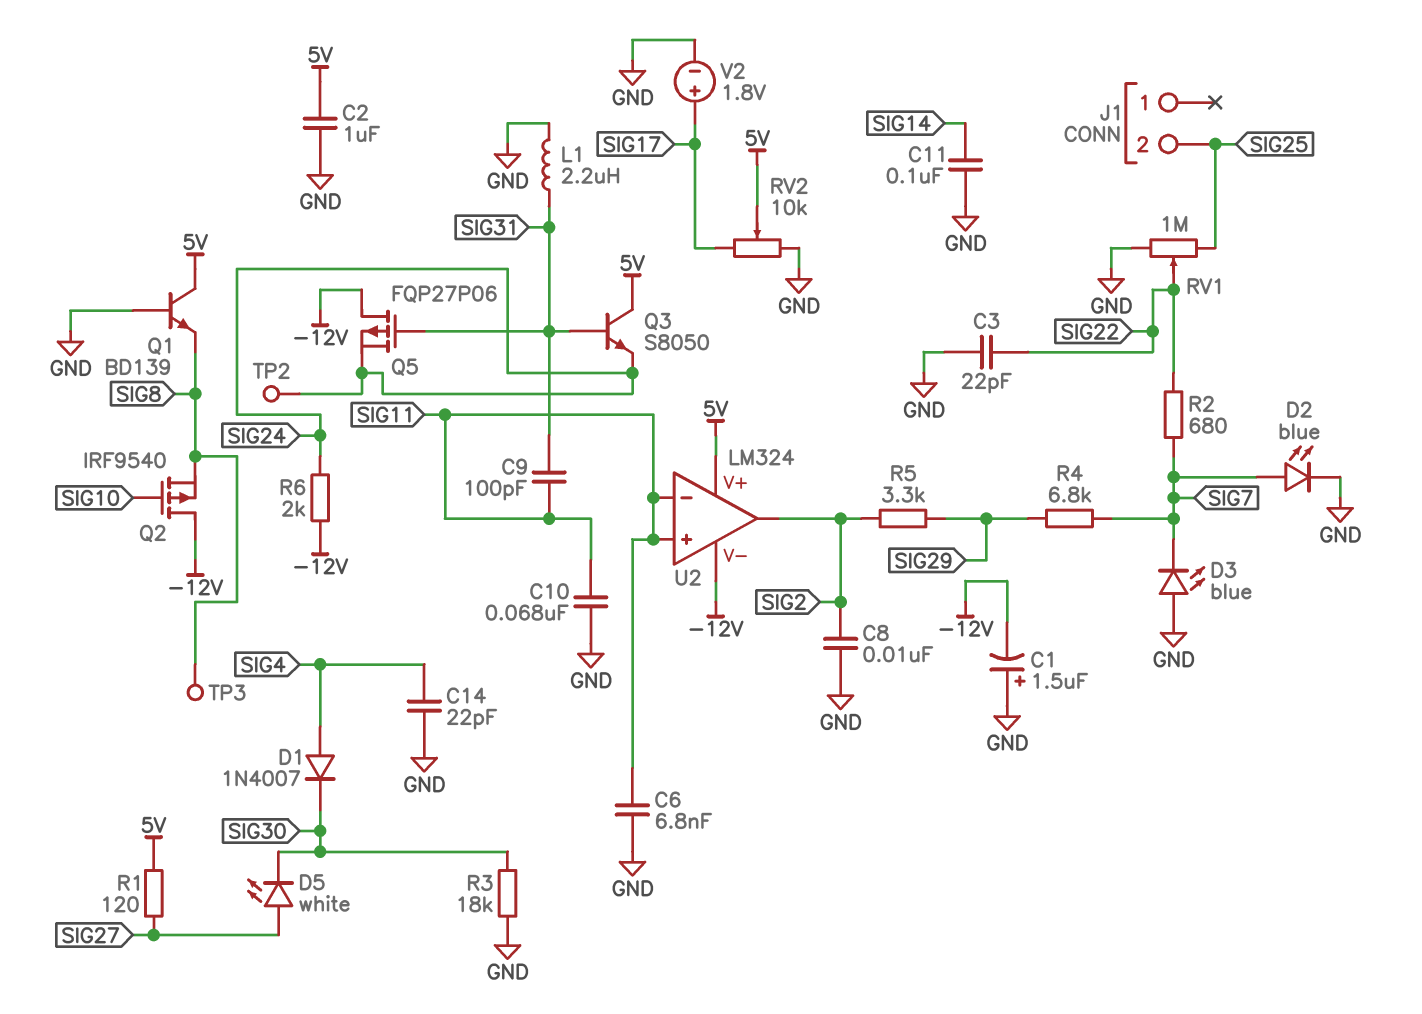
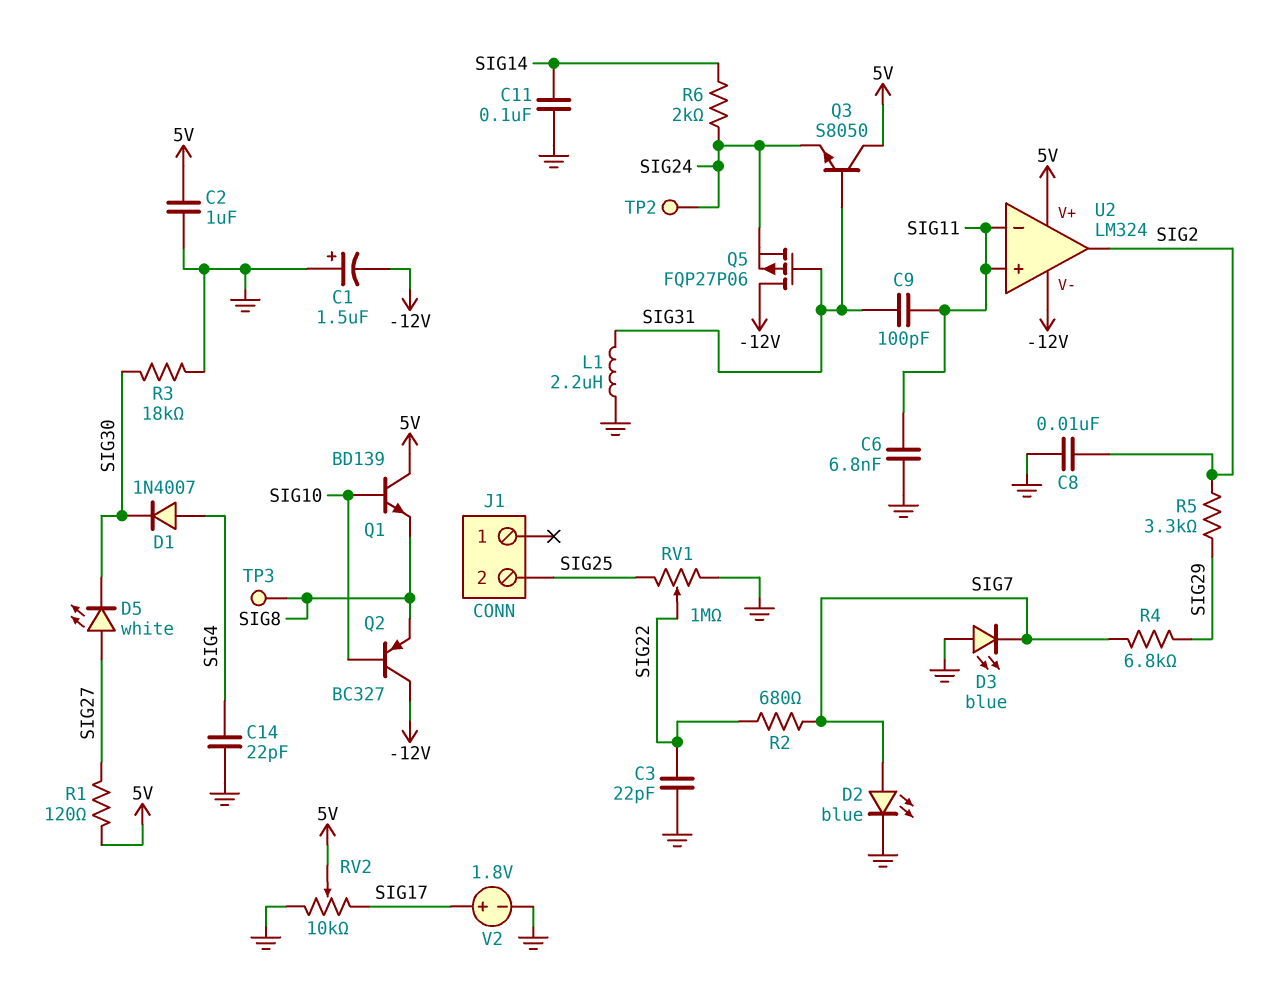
C10: 68nF (GND, SIG11) -> none
Q1: NPN BD139 (B GND, C 5V, E SIG8) -> NPN BD139 (B SIG10, C 5V, E SIG8)
Q2: PMOS IRF9540 (G SIG10, D -12V, S SIG8) -> PNP BC327 (B SIG10, C -12V, E SIG8)
R6: 2k (-12V, SIG24) -> 2k (SIG14, SIG24)

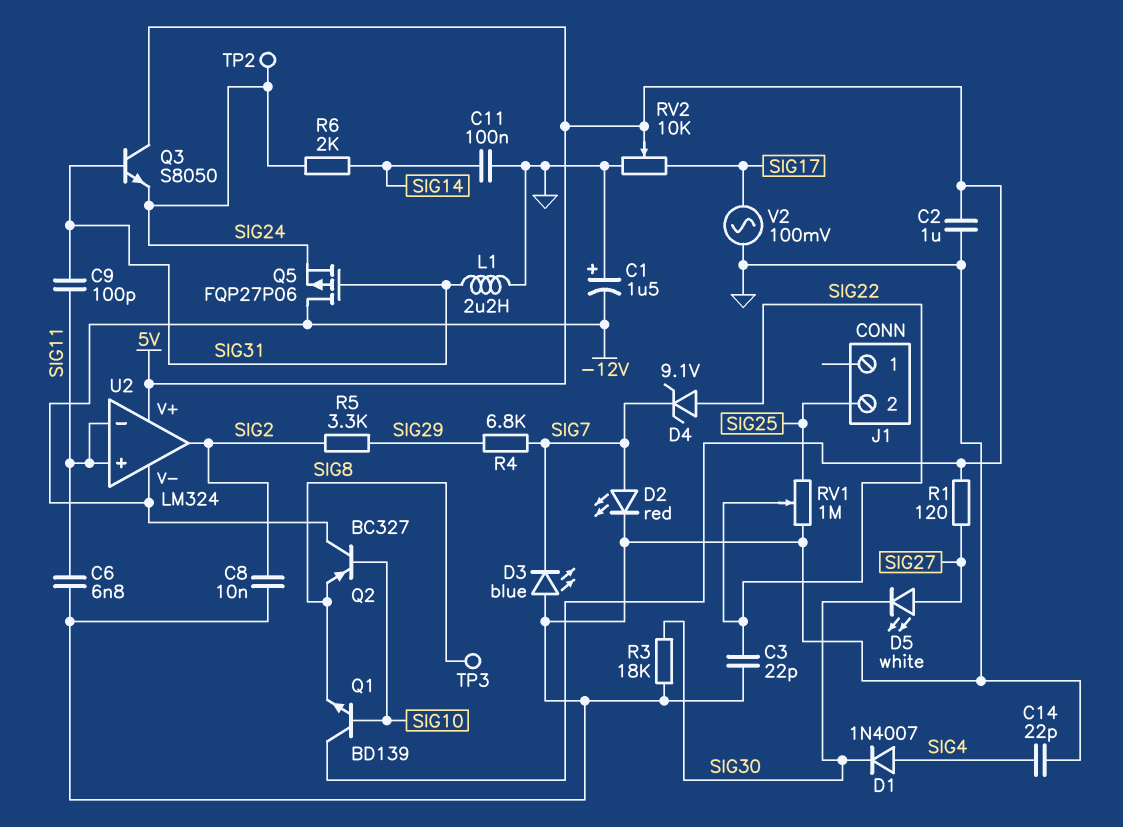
D2: LED blue (A SIG7, K GND) -> LED red (A SIG7, K GND)
D4: none -> zener 9.1V (A SIG22, K SIG7)
R2: 680 (SIG7, SIG22) -> none
V2: 1.8V (plus SIG17, minus GND) -> AC 100mV (GND, SIG17)

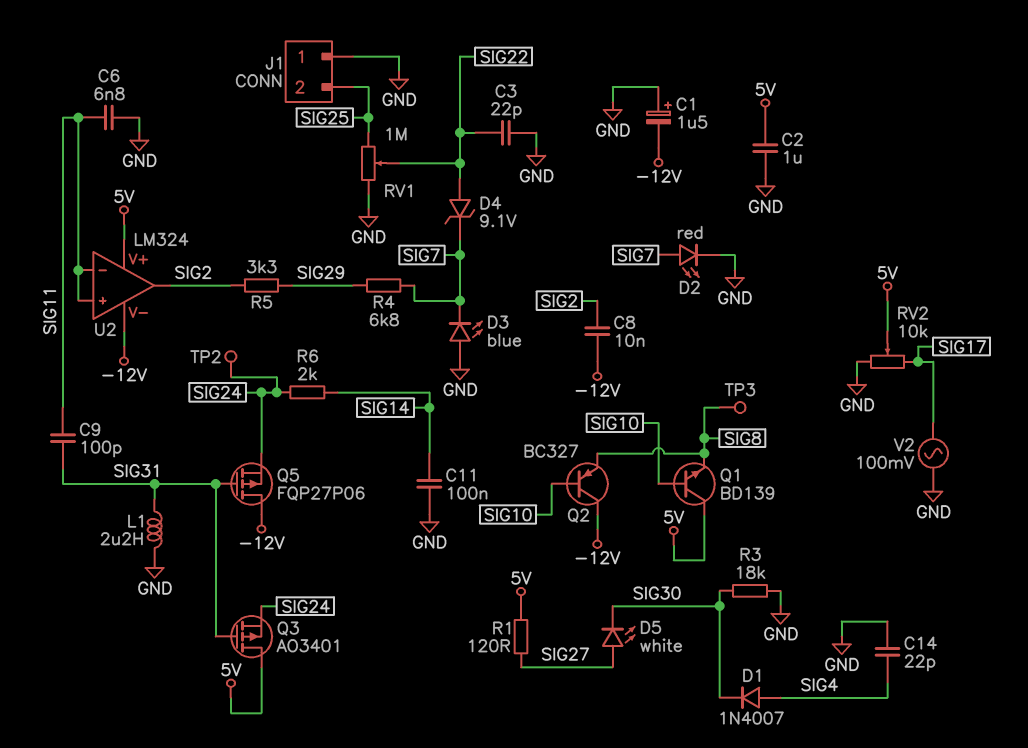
C8: 10nF (GND, SIG2) -> 10nF (-12V, SIG2)
J1 pin 1: none -> GND
Q3: NPN S8050 (B SIG31, C 5V, E SIG24) -> PMOS AO3401 (G SIG31, D 5V, S SIG24)

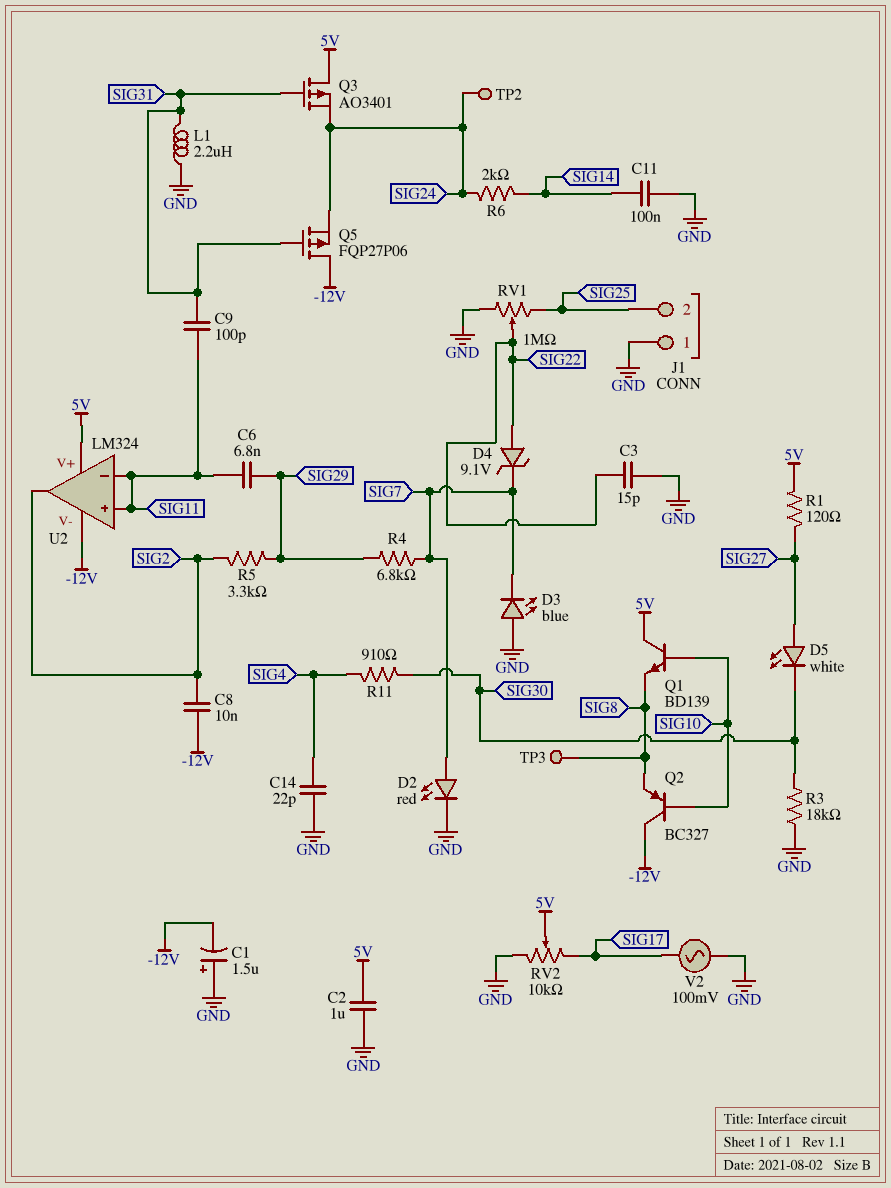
C3: 22pF (GND, SIG22) -> 15pF (GND, SIG22)
C6: 6.8nF (GND, SIG11) -> 6.8nF (SIG11, SIG29)
D1: diode 1N4007 (A SIG4, K SIG30) -> none
R11: none -> 910 (SIG4, SIG30)

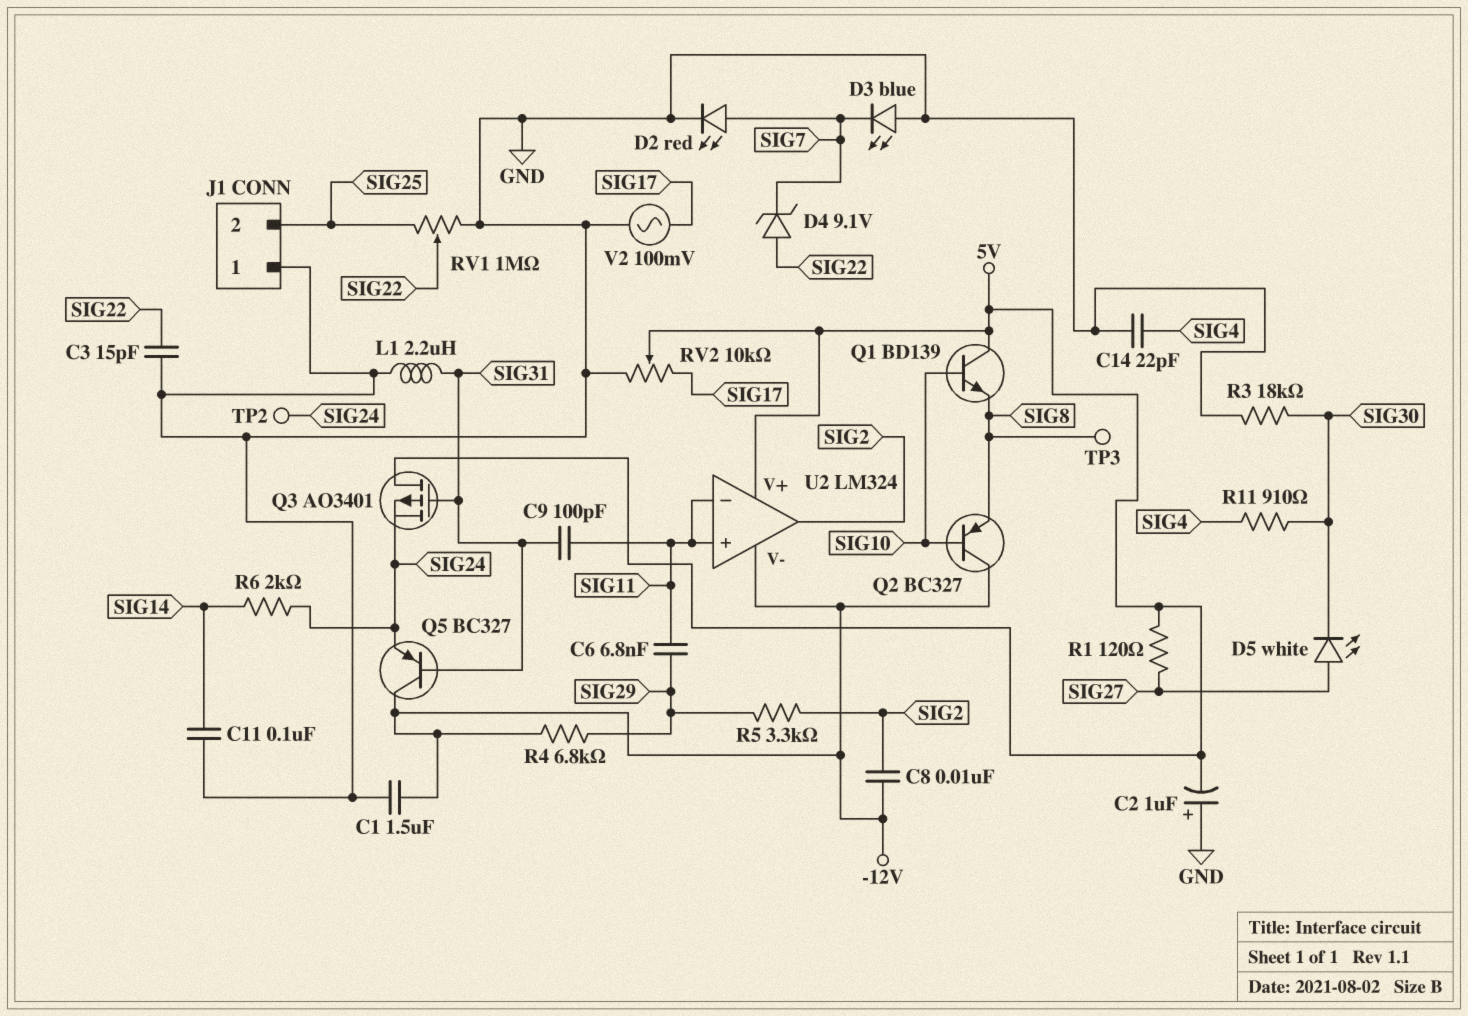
C1: 1.5uF (plus GND, minus -12V) -> 1.5uF (-12V, GND)
C2: 1uF (5V, GND) -> 1uF (plus GND, minus 5V)
Q5: PMOS FQP27P06 (G SIG31, D -12V, S SIG24) -> PNP BC327 (B SIG31, C -12V, E SIG24)
R4: 6.8k (SIG7, SIG29) -> 6.8k (-12V, SIG29)

